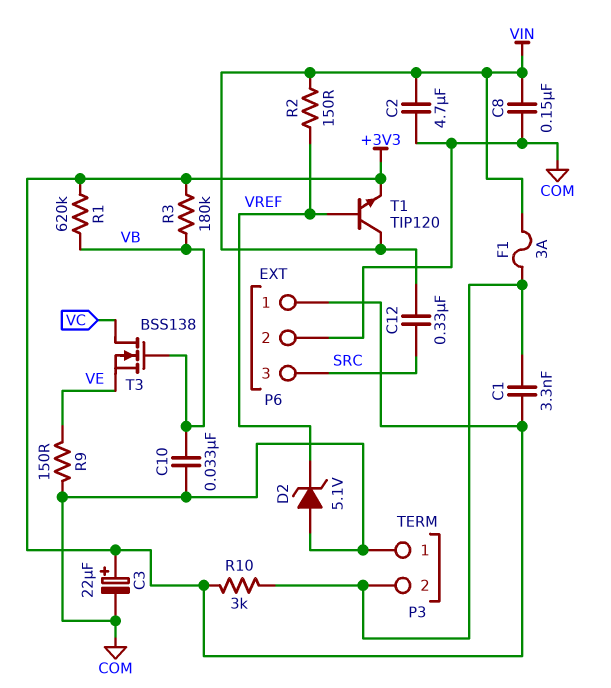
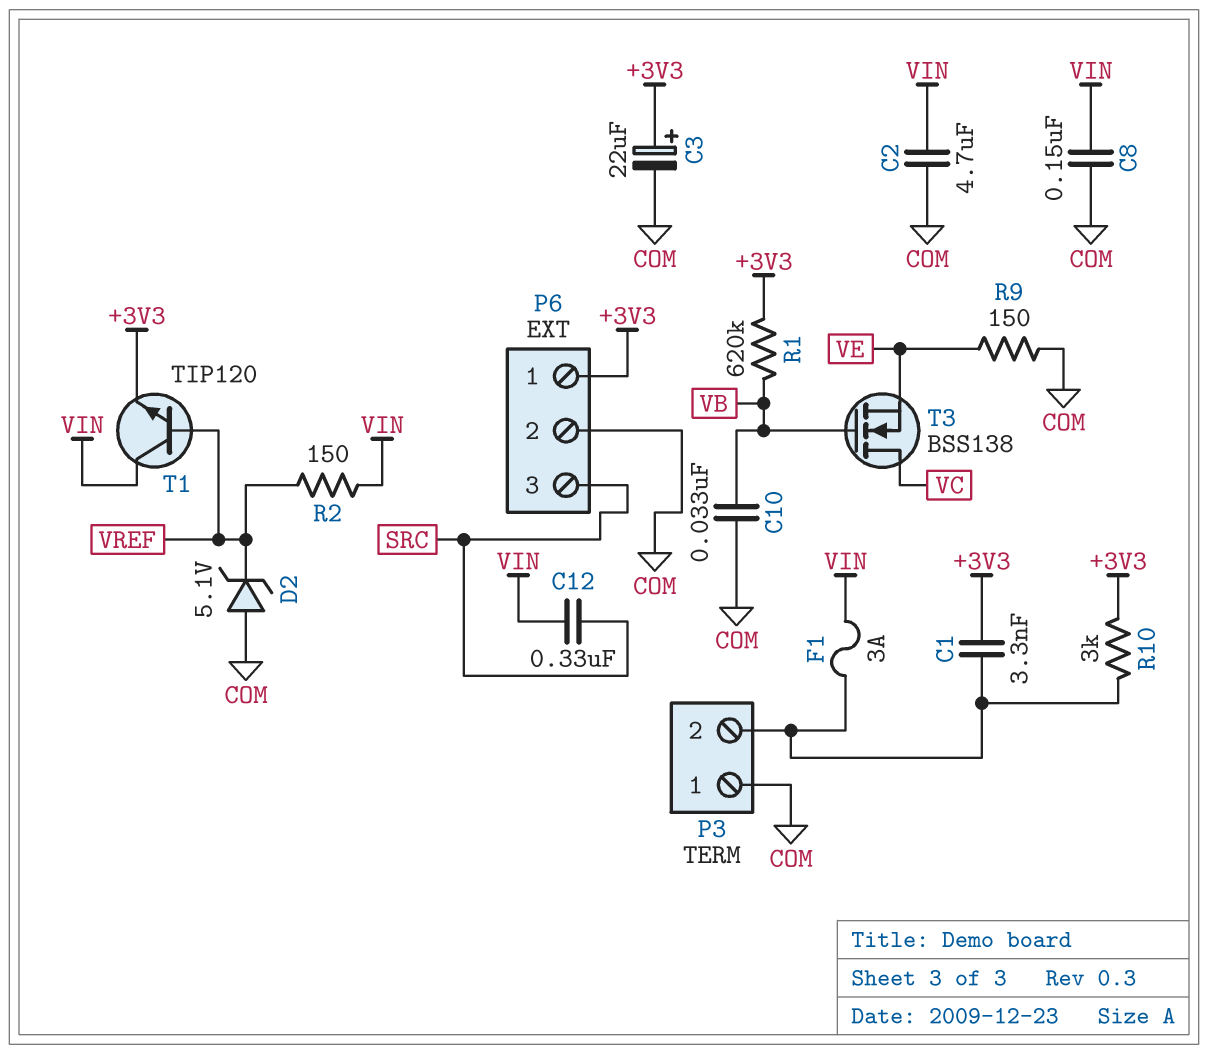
R3: 180k (+3V3, VB) -> none

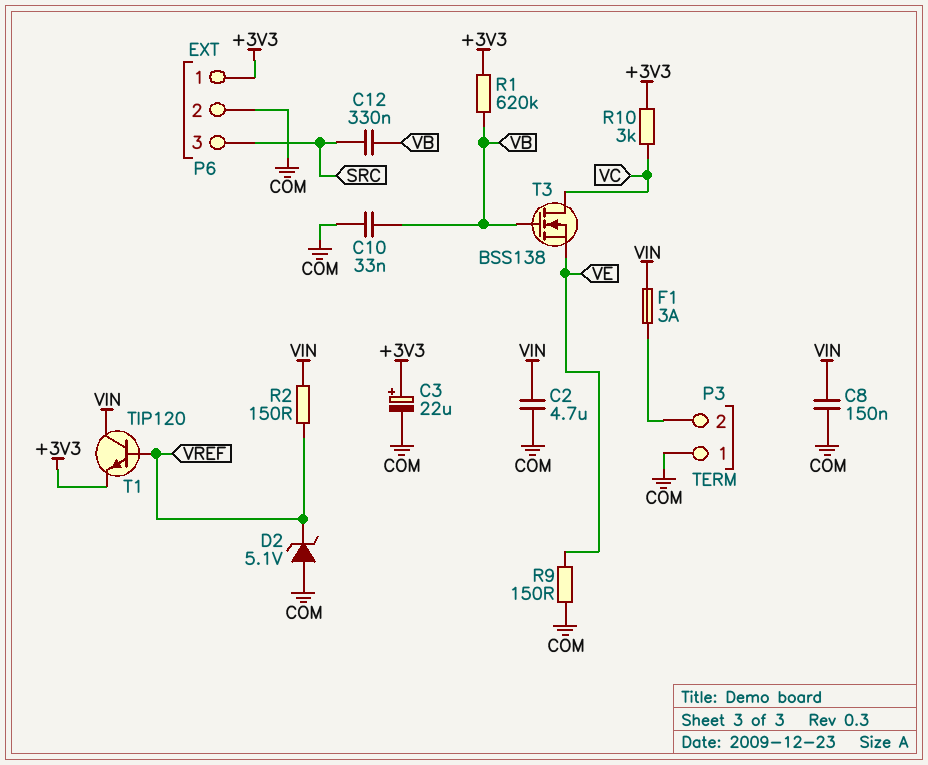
C1: 3.3nF (+3V3, P3/2) -> none
C12: 330nF (SRC, VIN) -> 330nF (SRC, VB)
R10: 3k (+3V3, P3/2) -> 3k (+3V3, VC)

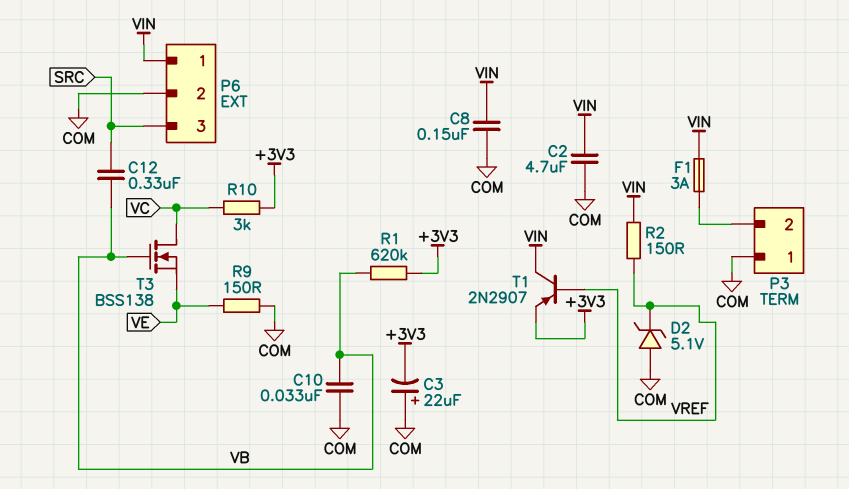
C3: 22uF (plus +3V3, minus COM) -> 22uF (plus COM, minus +3V3)
P6 pin 1: +3V3 -> VIN
T1: NPN TIP120 (B VREF, C VIN, E +3V3) -> PNP 2N2907 (B VREF, C VIN, E +3V3)

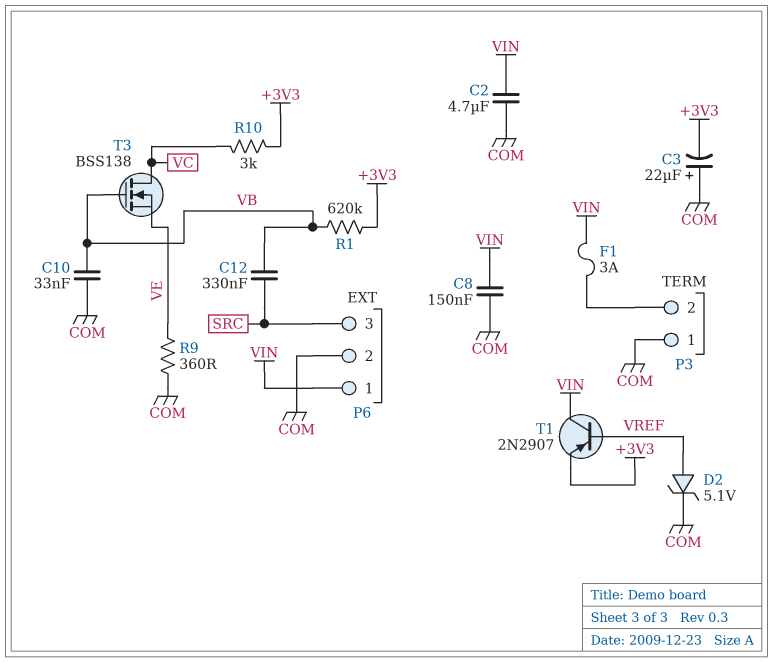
D2: zener 5.1V (A COM, K VREF) -> zener 5.1V (A VREF, K COM)
R2: 150 (VIN, VREF) -> none
R9: 150 (COM, VE) -> 360 (COM, VE)

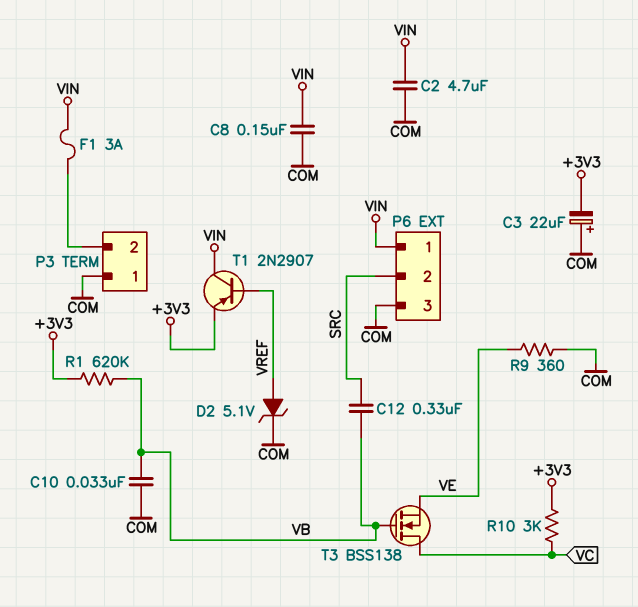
P6 pin 2: COM -> SRC
P6 pin 3: SRC -> COM

